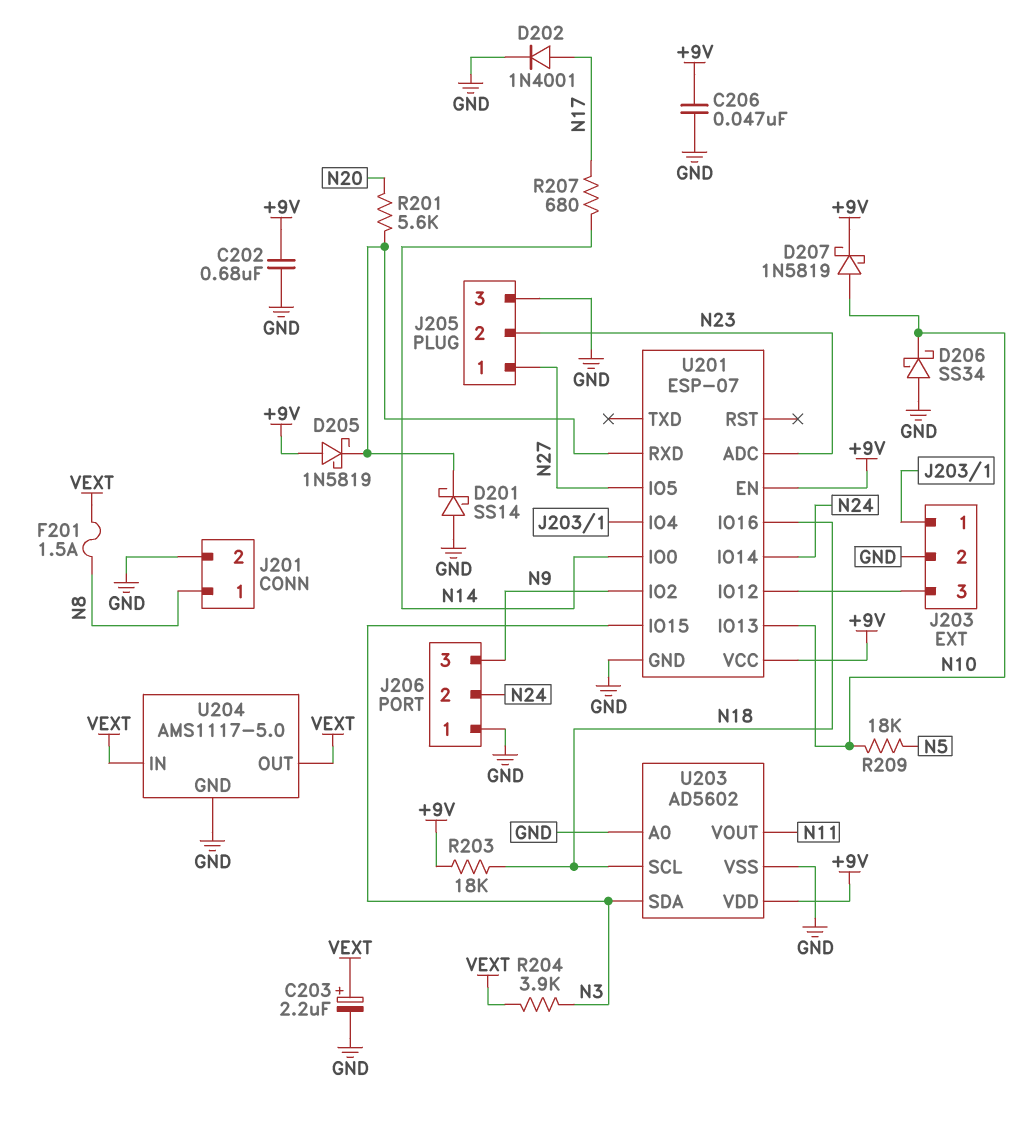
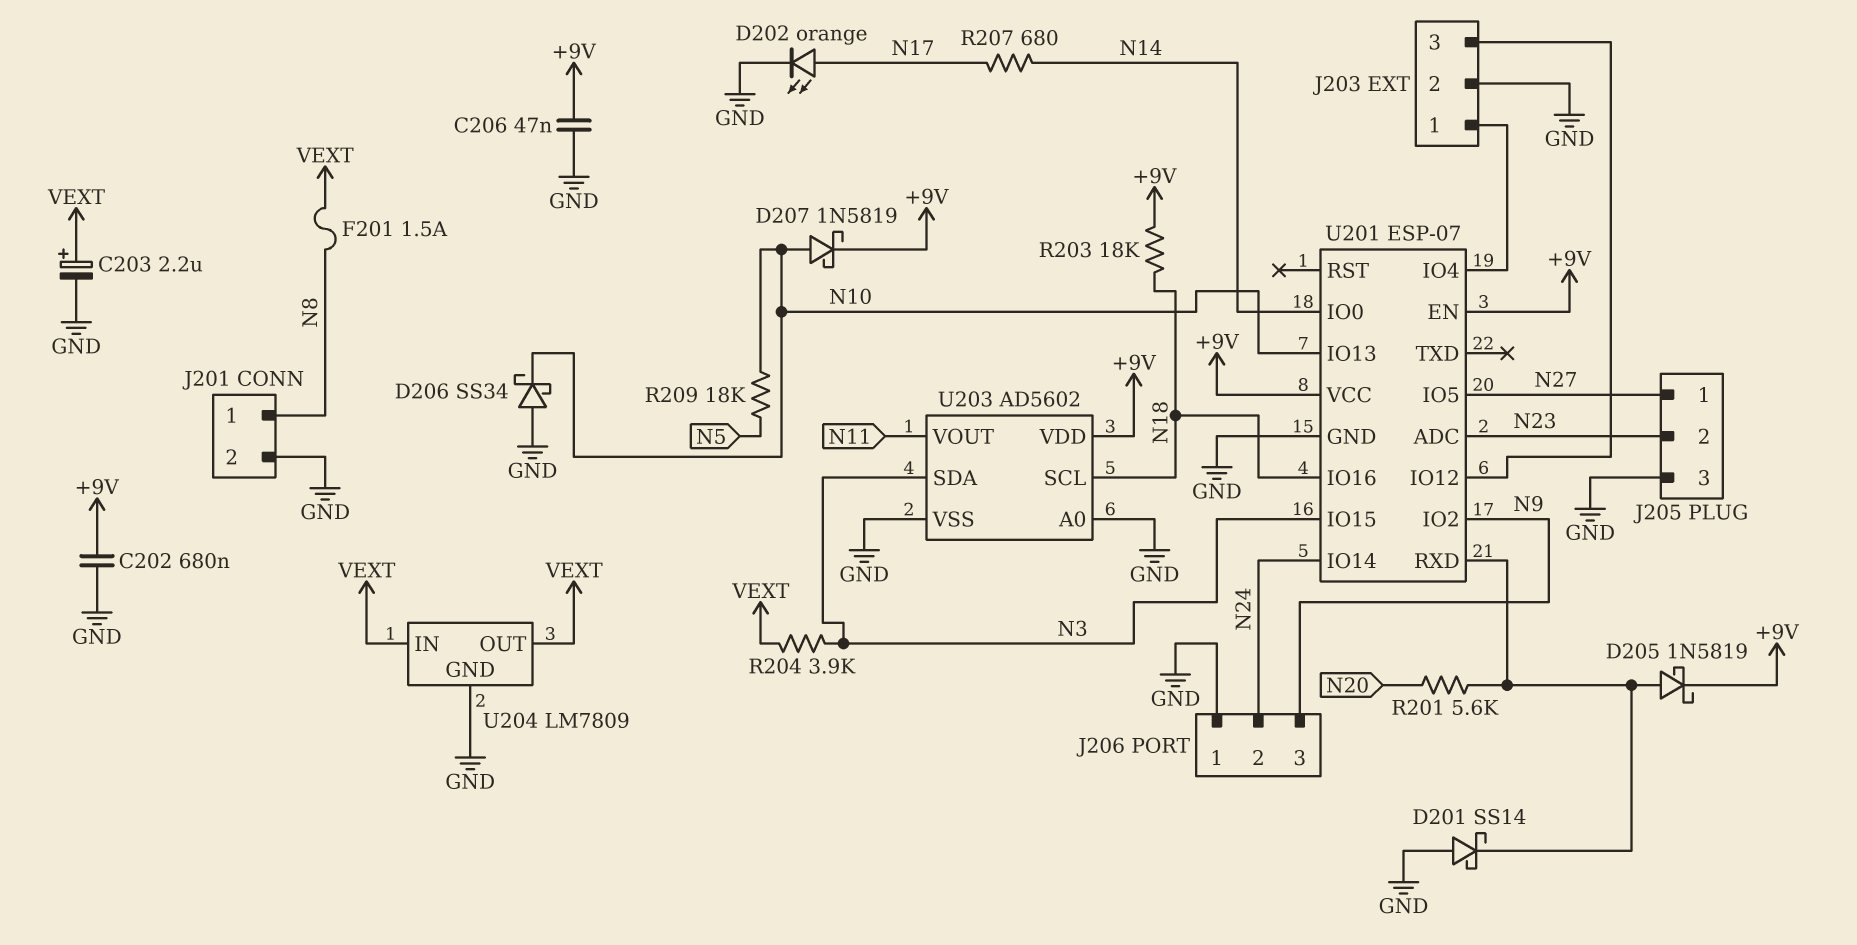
D202: diode 1N4001 (A N17, K GND) -> LED orange (A N17, K GND)
D205: schottky 1N5819 (A +9V, K U201/RXD) -> schottky 1N5819 (A U201/RXD, K +9V)
U204: AMS1117-5.0 -> LM7809

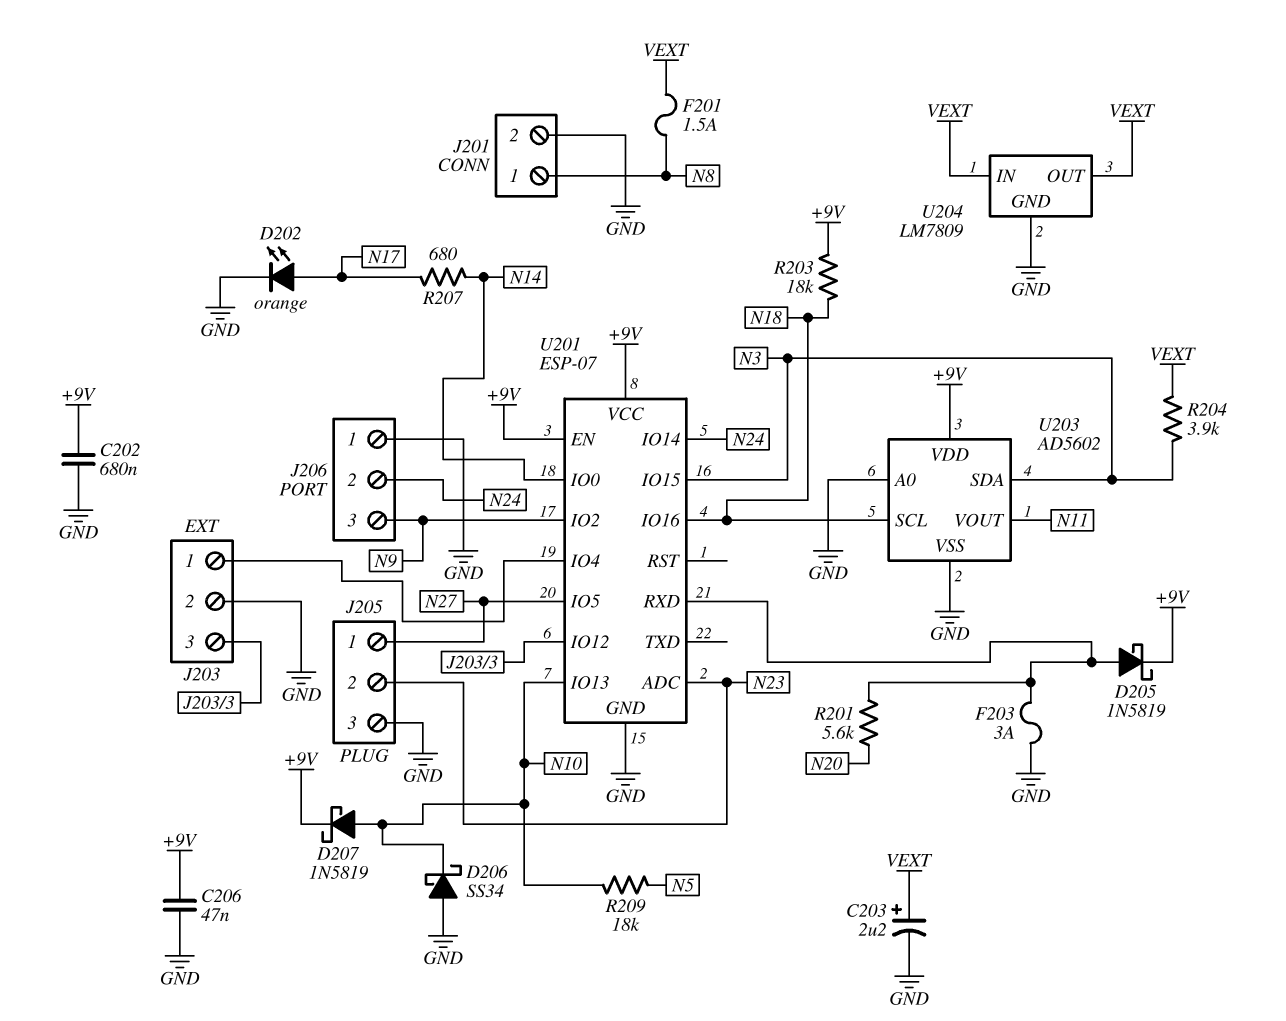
D201: schottky SS14 (A GND, K U201/RXD) -> none
F203: none -> 3A (GND, U201/RXD)

